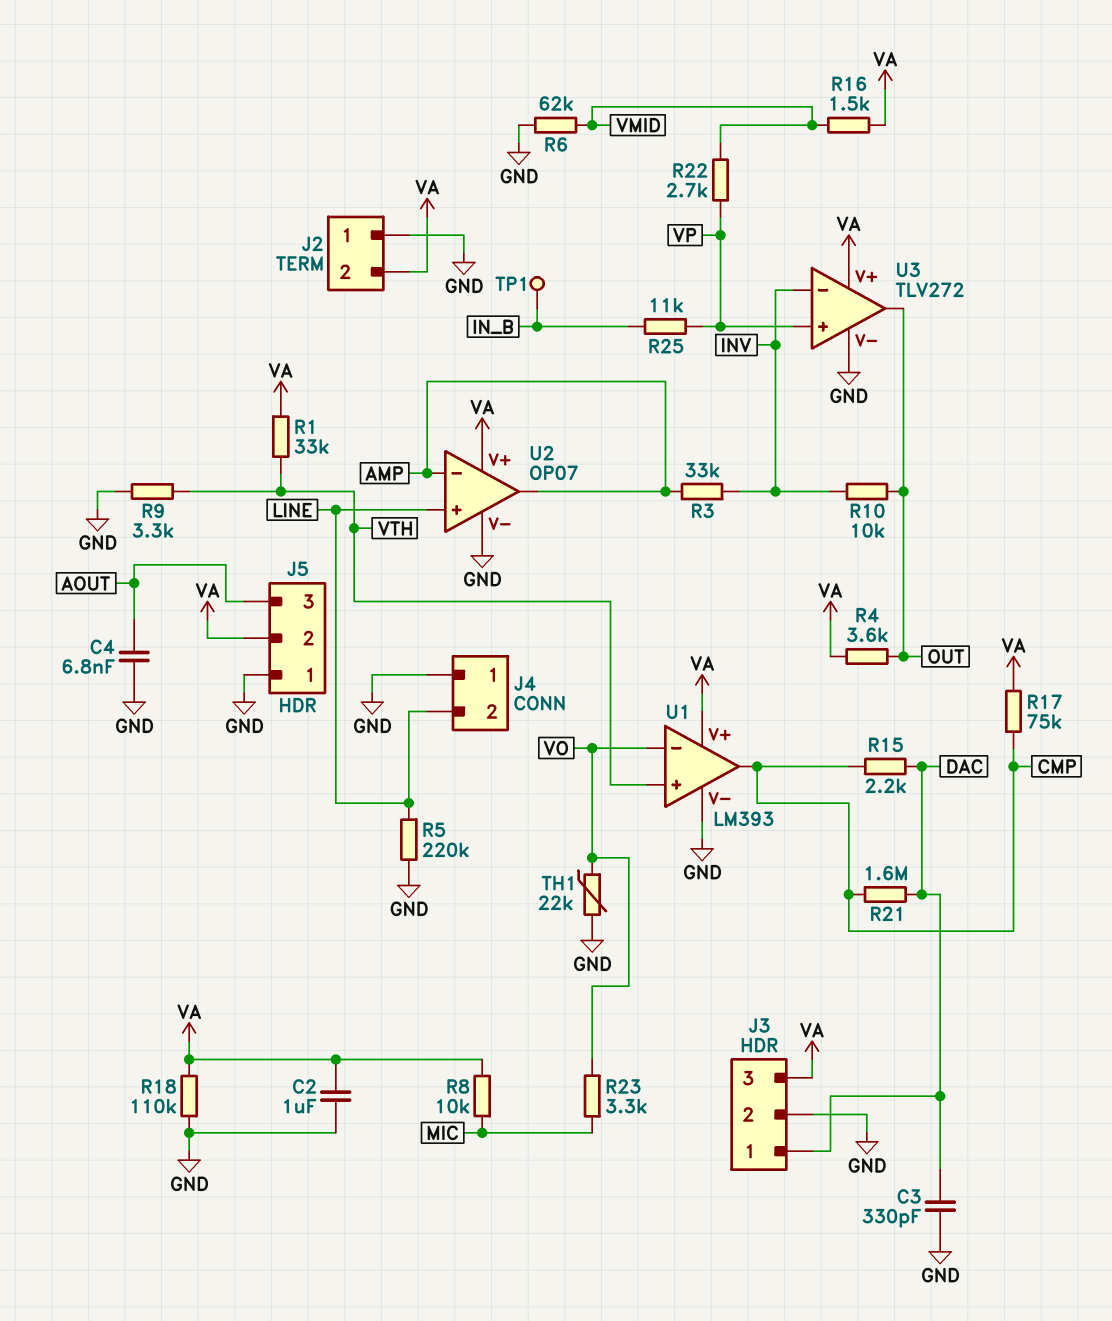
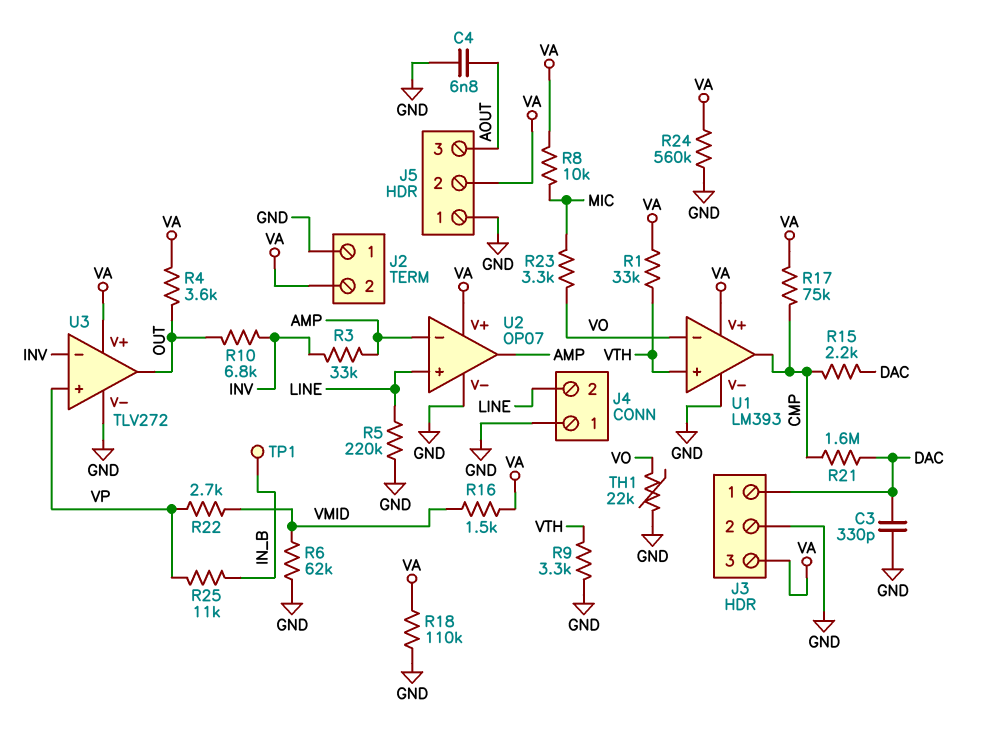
C2: 1uF (GND, VA) -> none
R10: 10k (INV, OUT) -> 6.8k (INV, OUT)
R24: none -> 560k (GND, VA)

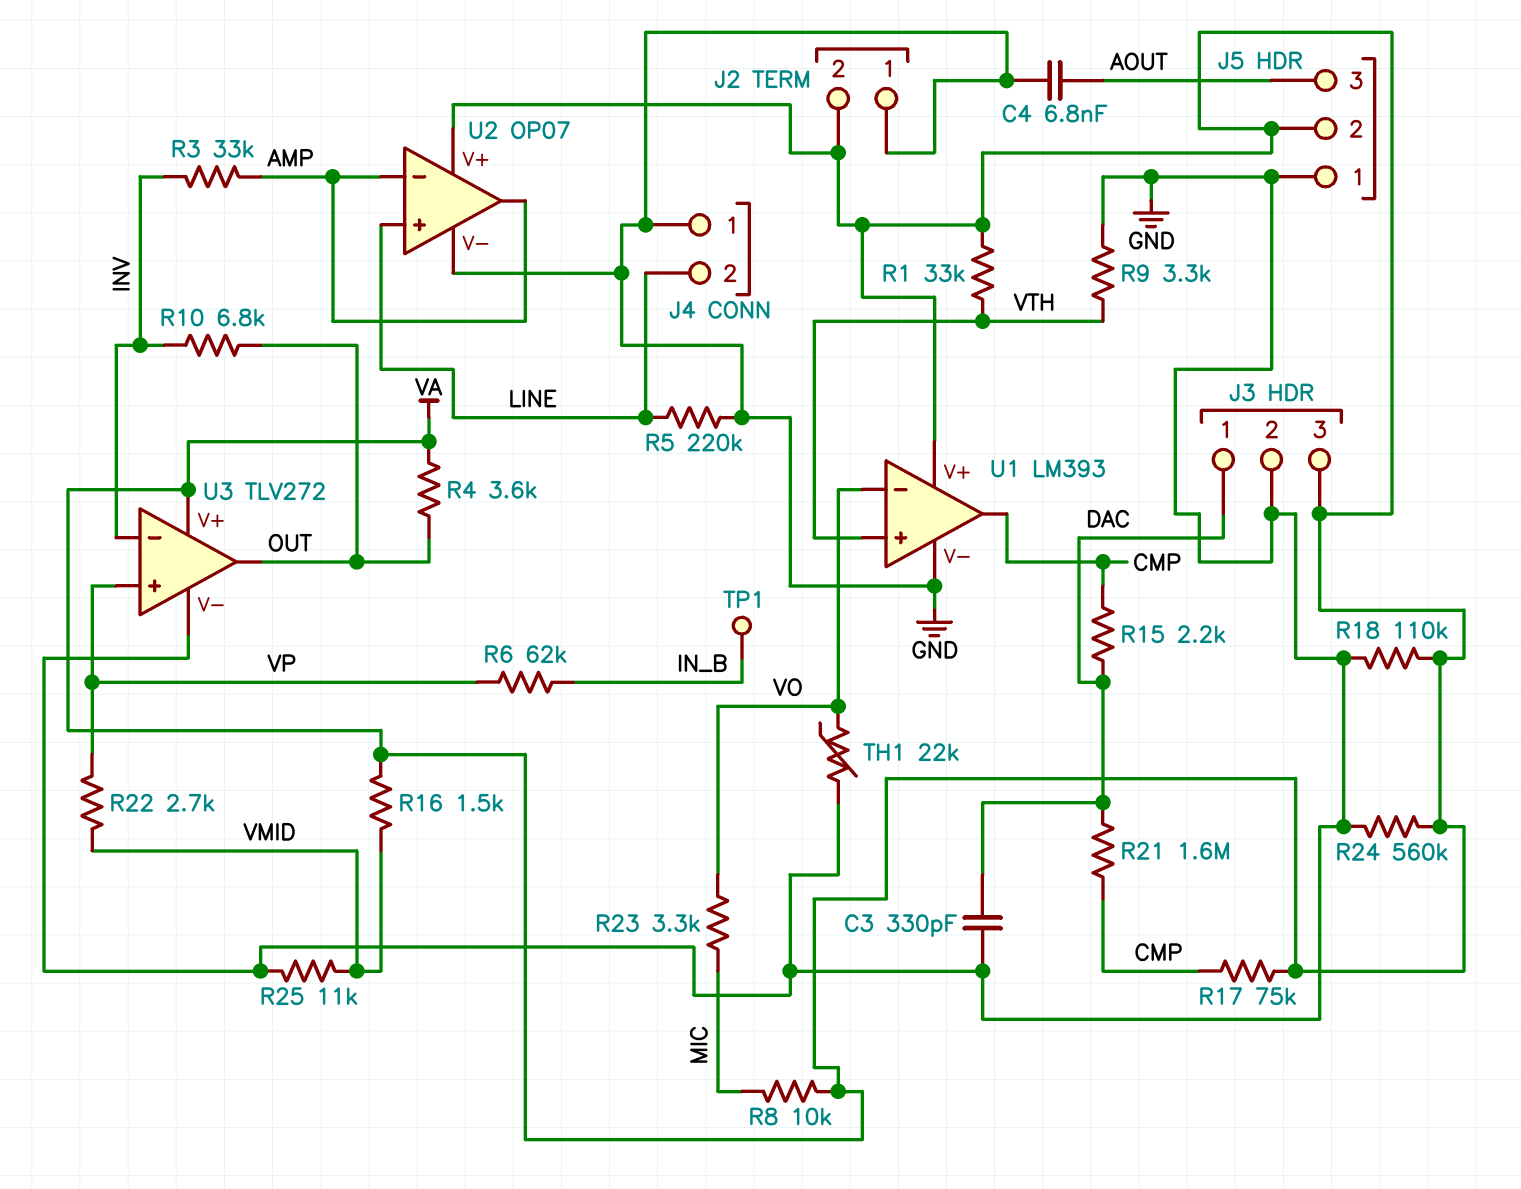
R6: 62k (GND, VMID) -> 62k (IN_B, VP)
R25: 11k (IN_B, VP) -> 11k (GND, VMID)

